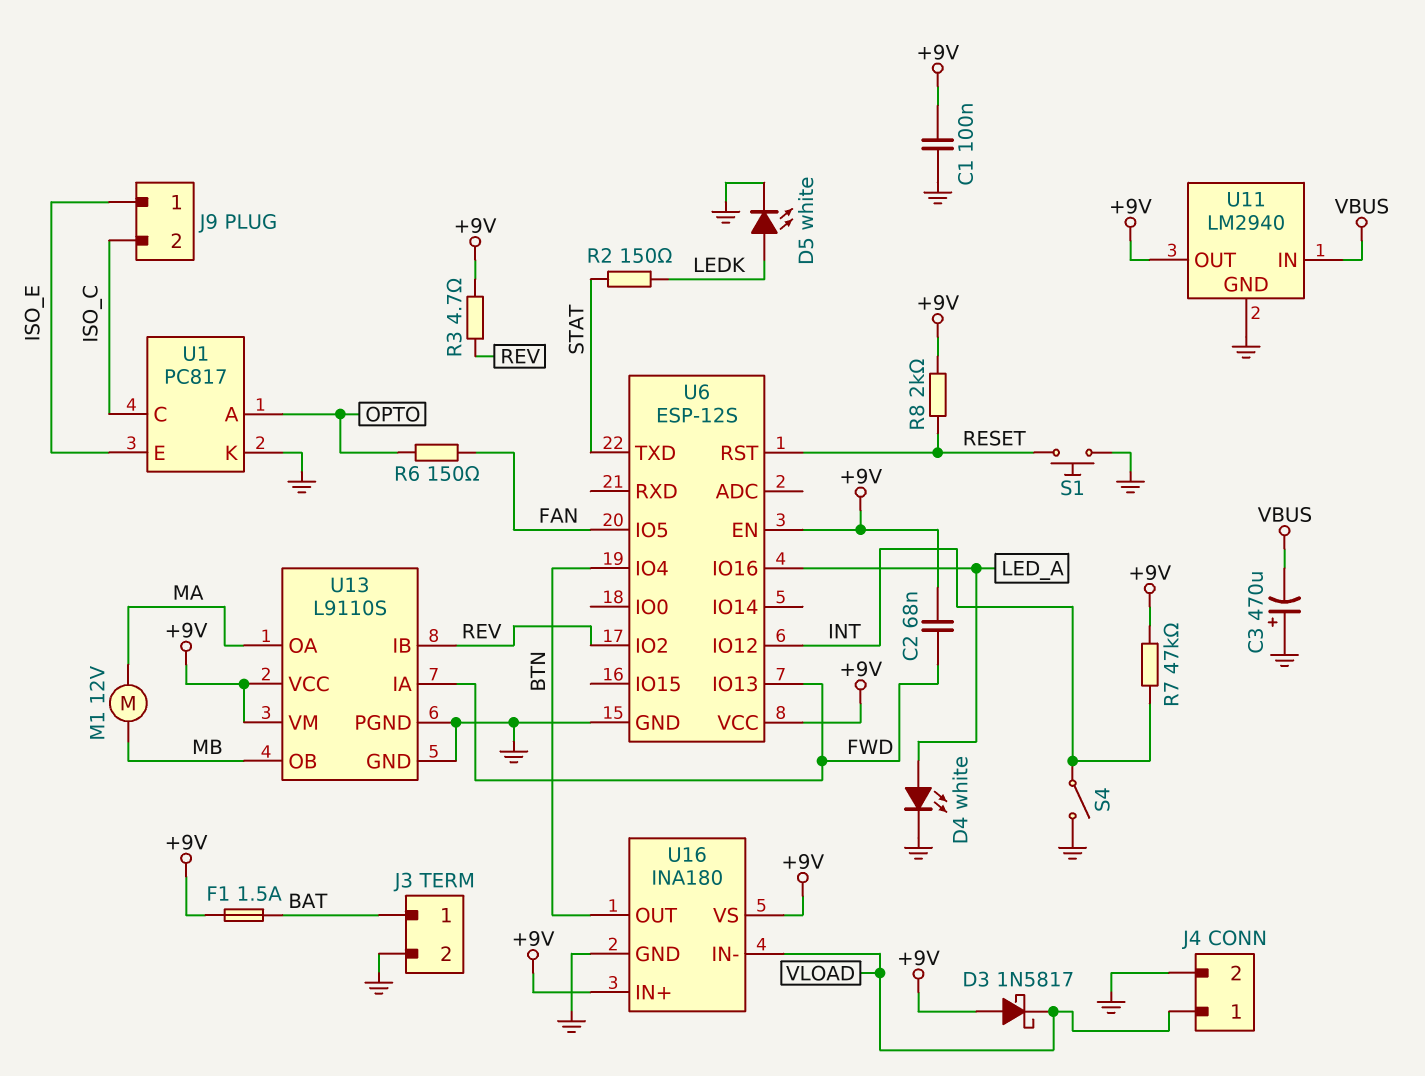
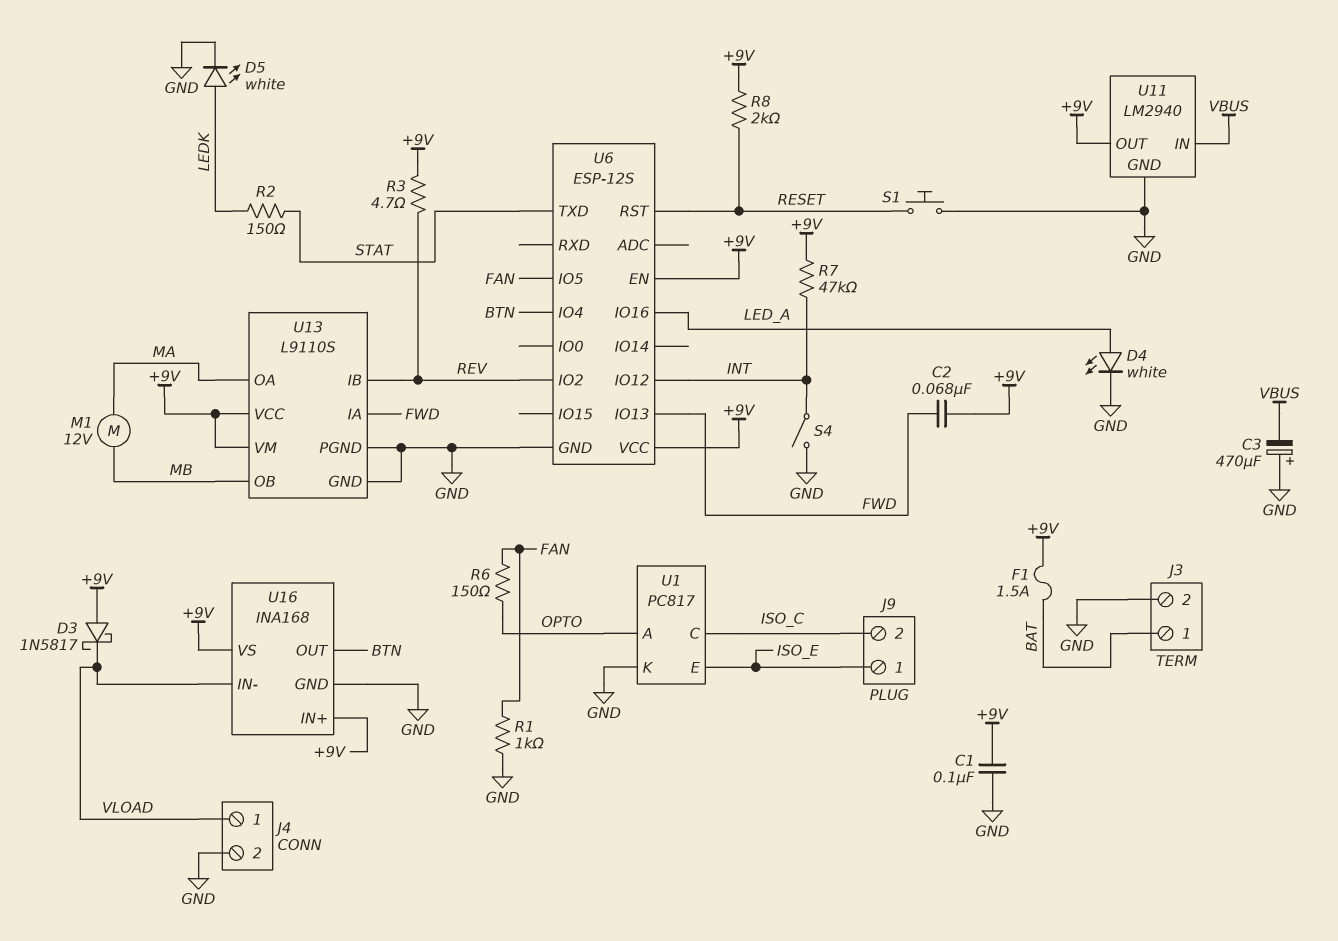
R1: none -> 1k (FAN, GND)
U16: INA180 -> INA168

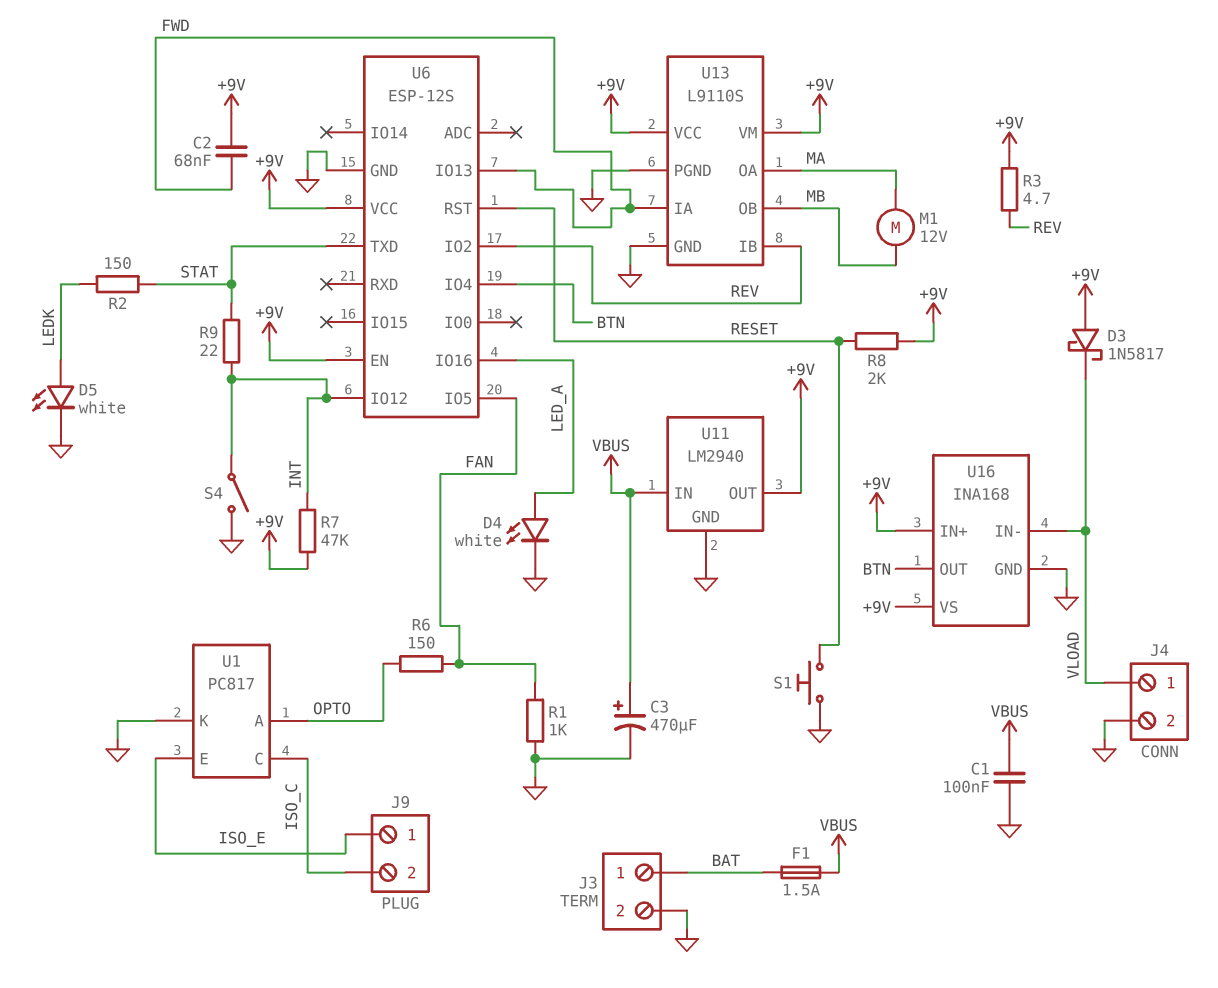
C1: 100nF (+9V, GND) -> 100nF (GND, VBUS)
C3: 470uF (plus GND, minus VBUS) -> 470uF (plus VBUS, minus GND)
F1: 1.5A (+9V, BAT) -> 1.5A (BAT, VBUS)
R9: none -> 22 (INT, STAT)

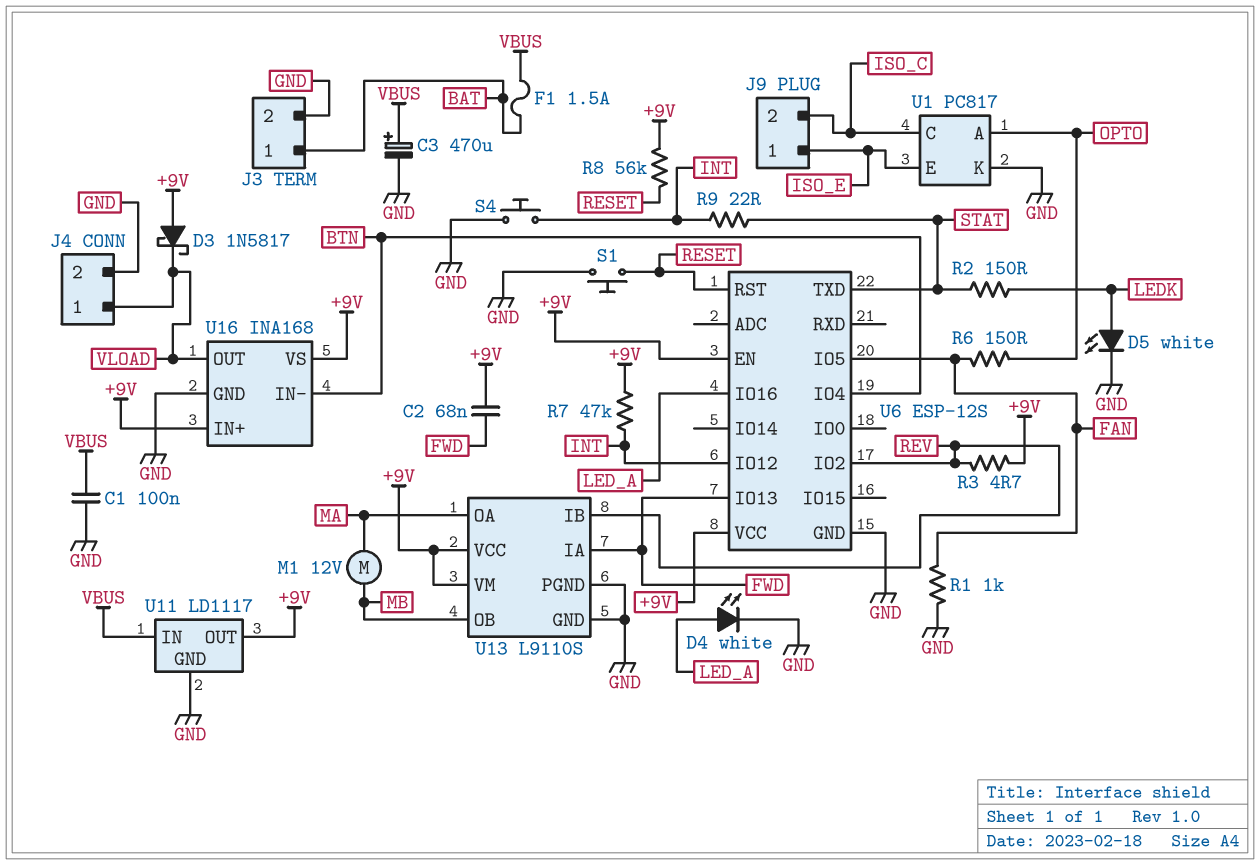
R8: 2k (+9V, RESET) -> 56k (+9V, RESET)
S4: switch (GND, INT) -> button (GND, INT)
U11: LM2940 -> LD1117
U16 pin IN-: VLOAD -> BTN
U16 pin OUT: BTN -> VLOAD

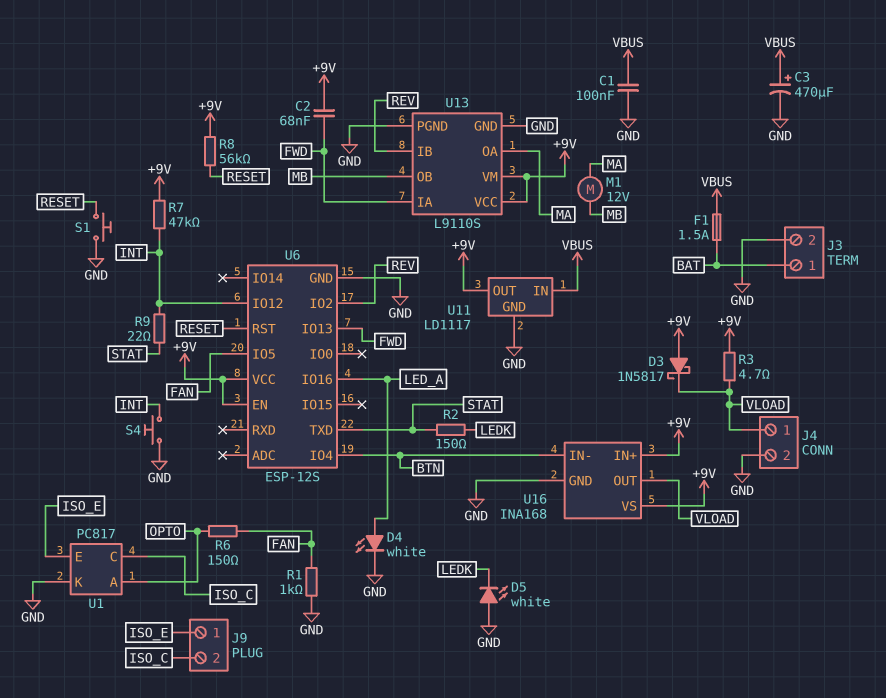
D5: LED white (A LEDK, K GND) -> LED white (A GND, K LEDK)
R3: 4.7 (+9V, REV) -> 4.7 (+9V, VLOAD)

